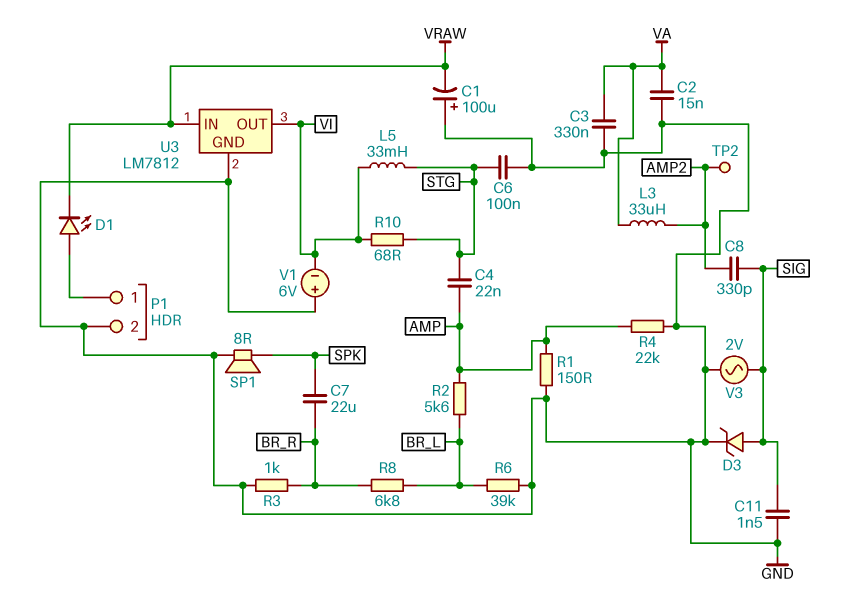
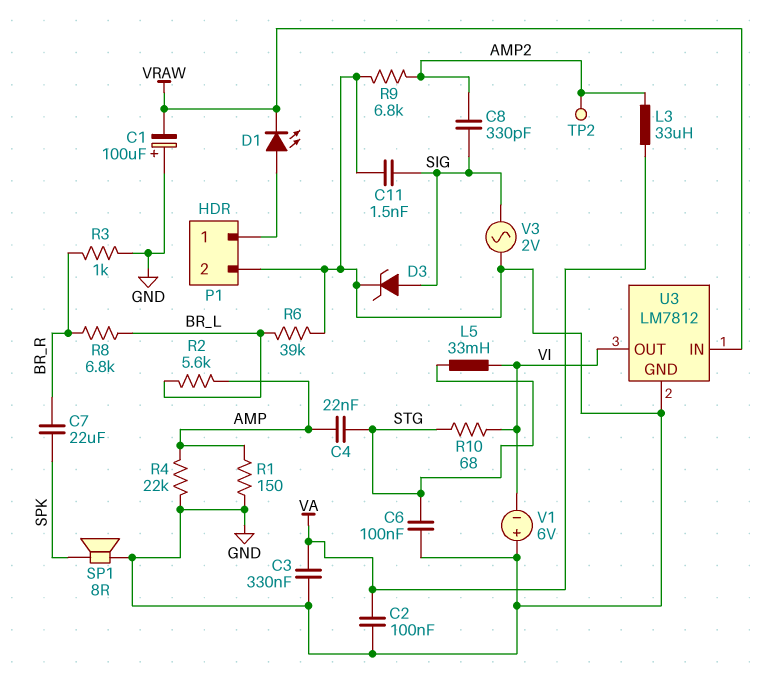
C2: 15nF (GND, VA) -> 100nF (GND, VA)
R9: none -> 6.8k (AMP2, GND)

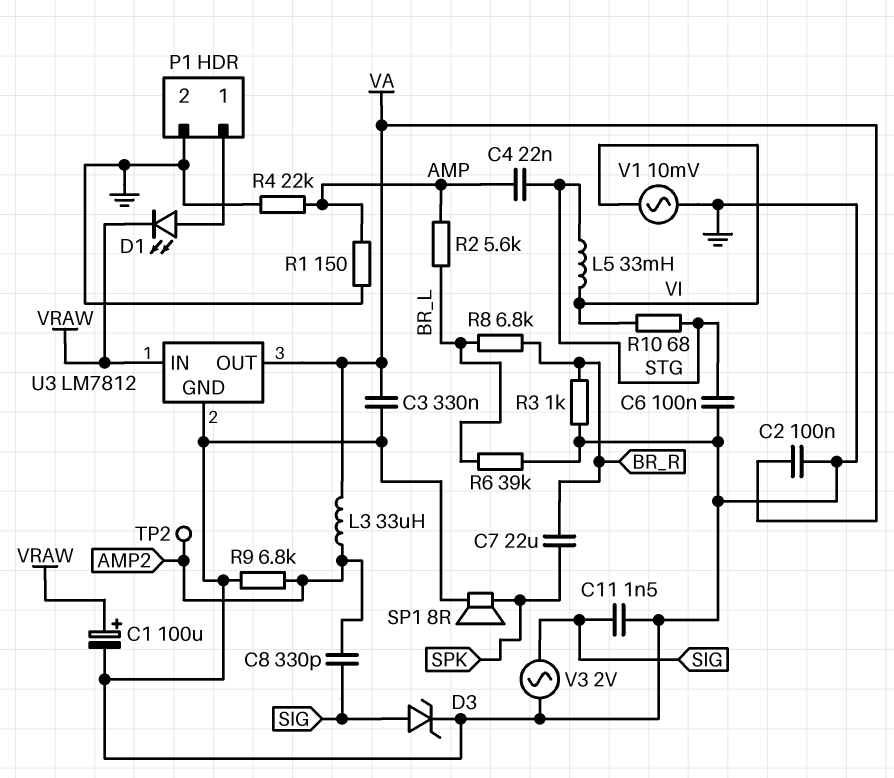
C1: 100uF (plus GND, minus VRAW) -> 100uF (plus VRAW, minus GND)
U3 pin OUT: VI -> VA
V1: 6V (plus GND, minus VI) -> AC 10mV (GND, VI)

